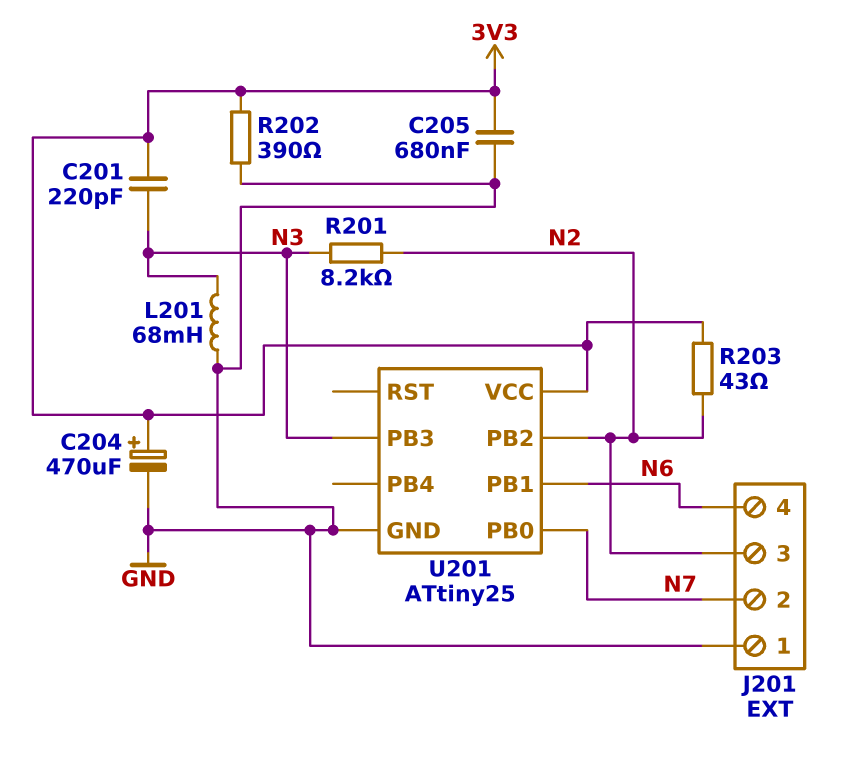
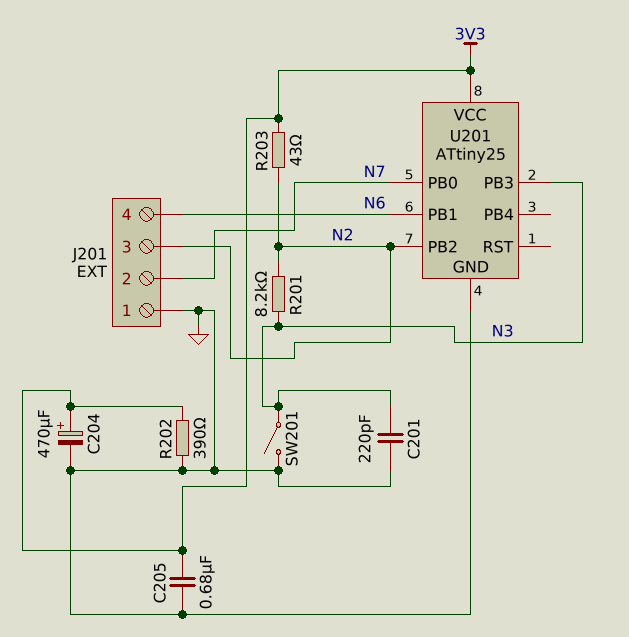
C201: 220pF (3V3, N3) -> 220pF (GND, N3)
L201: 68mH (GND, N3) -> none
SW201: none -> switch (GND, N3)

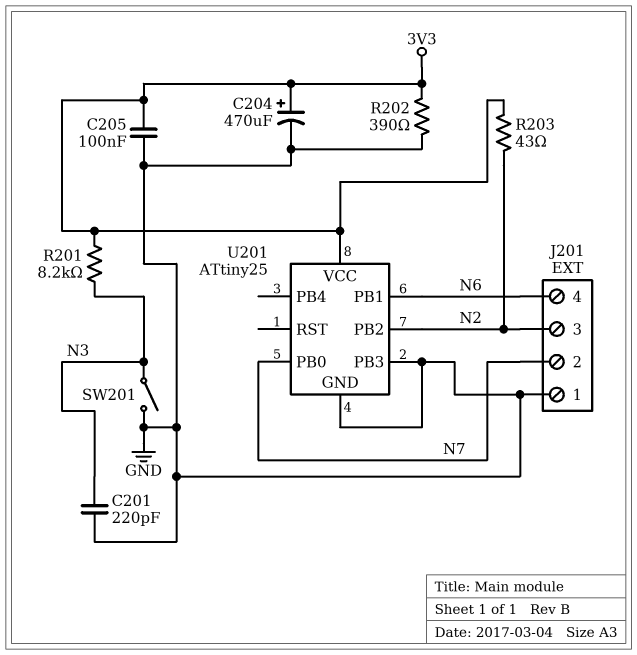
C205: 680nF (3V3, GND) -> 100nF (3V3, GND)
R201: 8.2k (N2, N3) -> 8.2k (3V3, N3)
U201 pin PB3: N3 -> GND

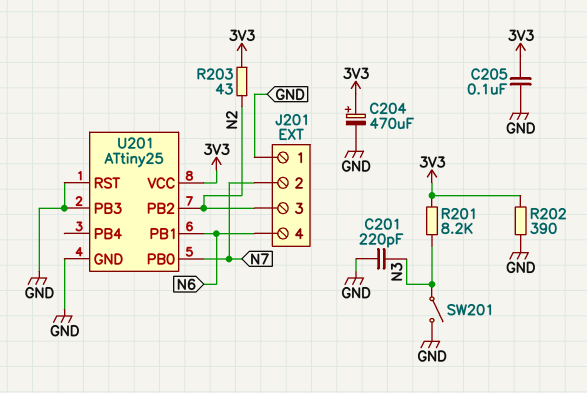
U201 pin RST: none -> GND

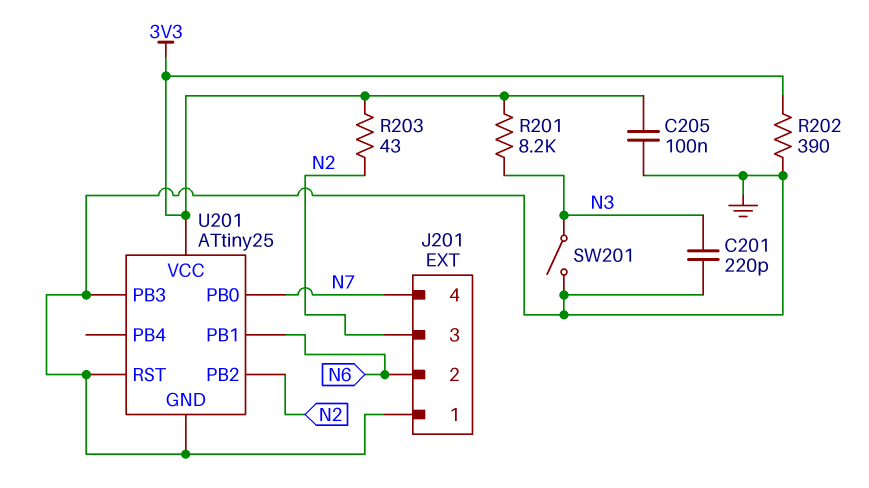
C204: 470uF (plus 3V3, minus GND) -> none
J201 pin 2: N7 -> N6
J201 pin 4: N6 -> N7

